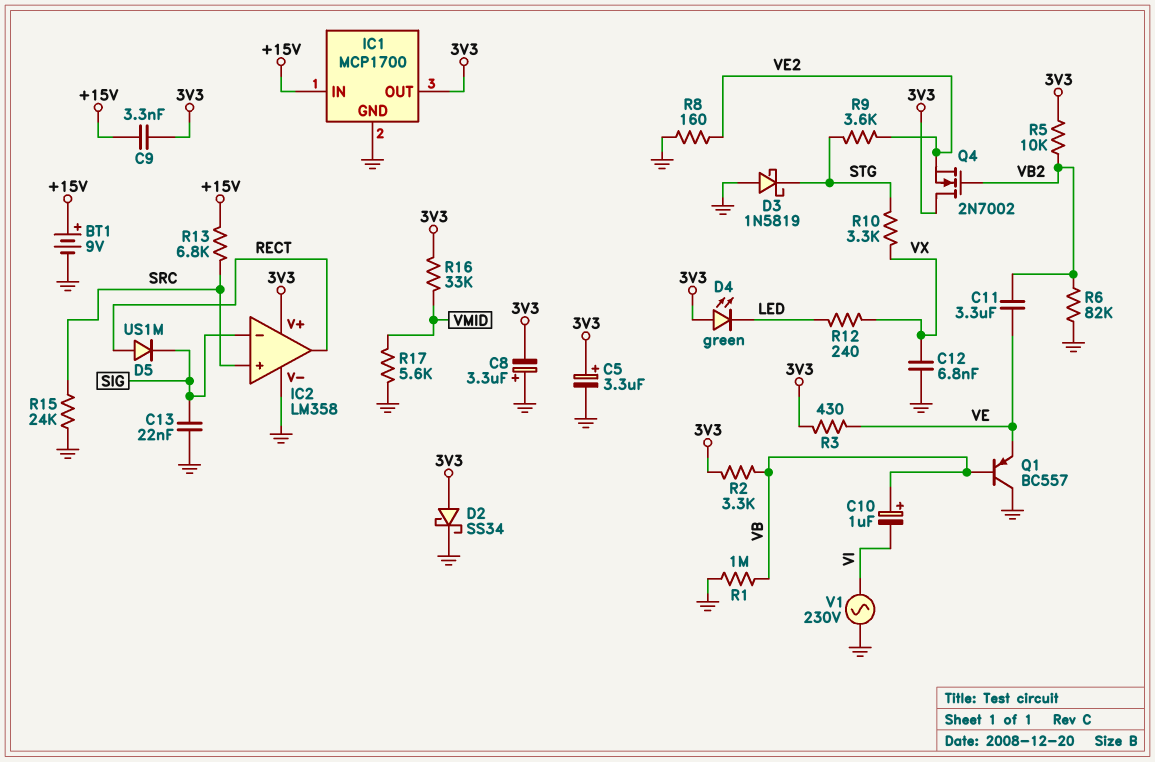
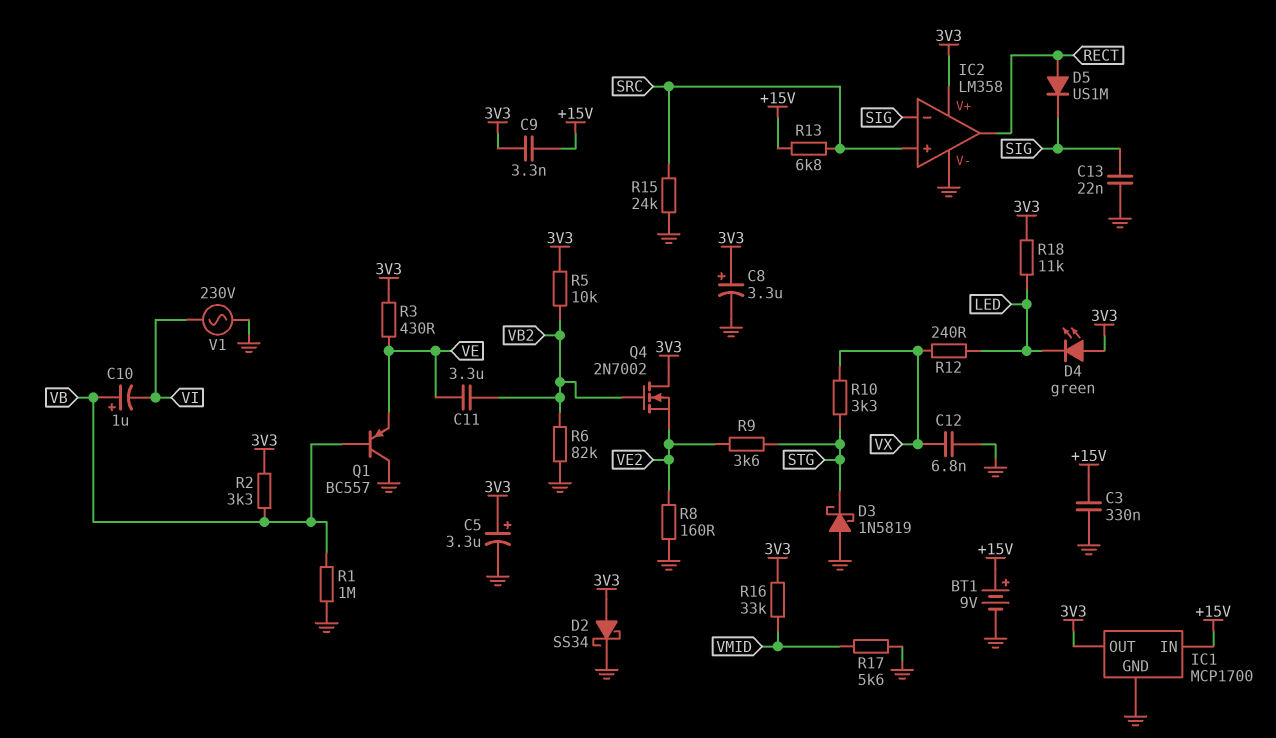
C3: none -> 330nF (+15V, GND)
C8: 3.3uF (plus GND, minus 3V3) -> 3.3uF (plus 3V3, minus GND)
R18: none -> 11k (3V3, LED)

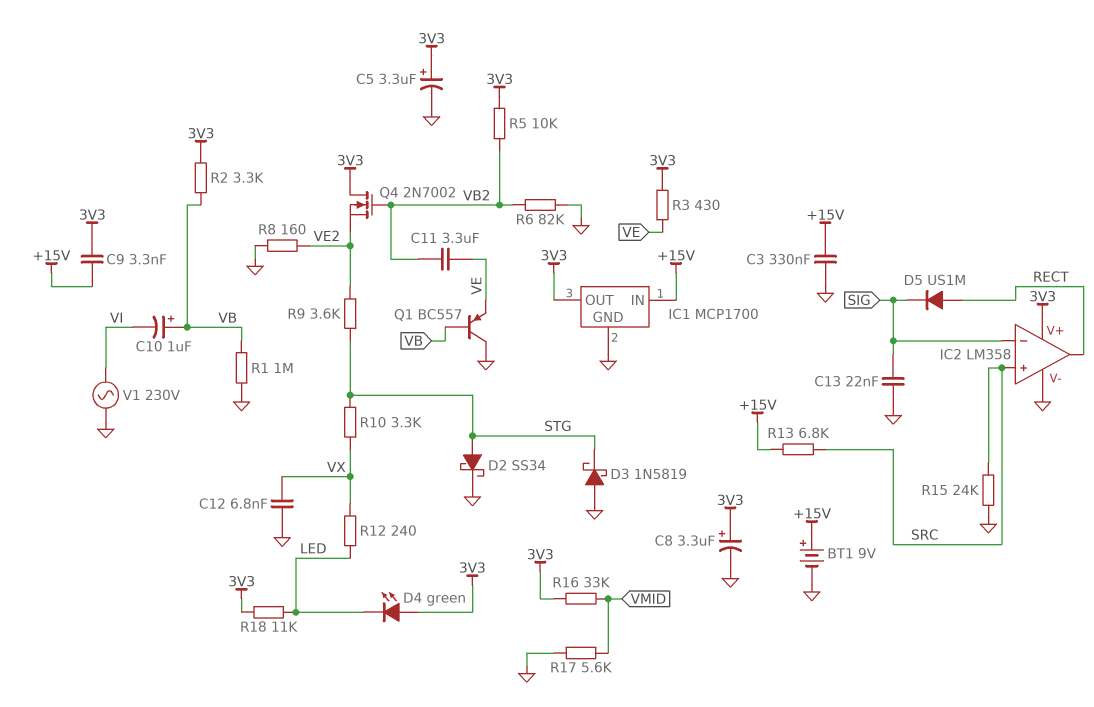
D2: schottky SS34 (A 3V3, K GND) -> schottky SS34 (A STG, K GND)

